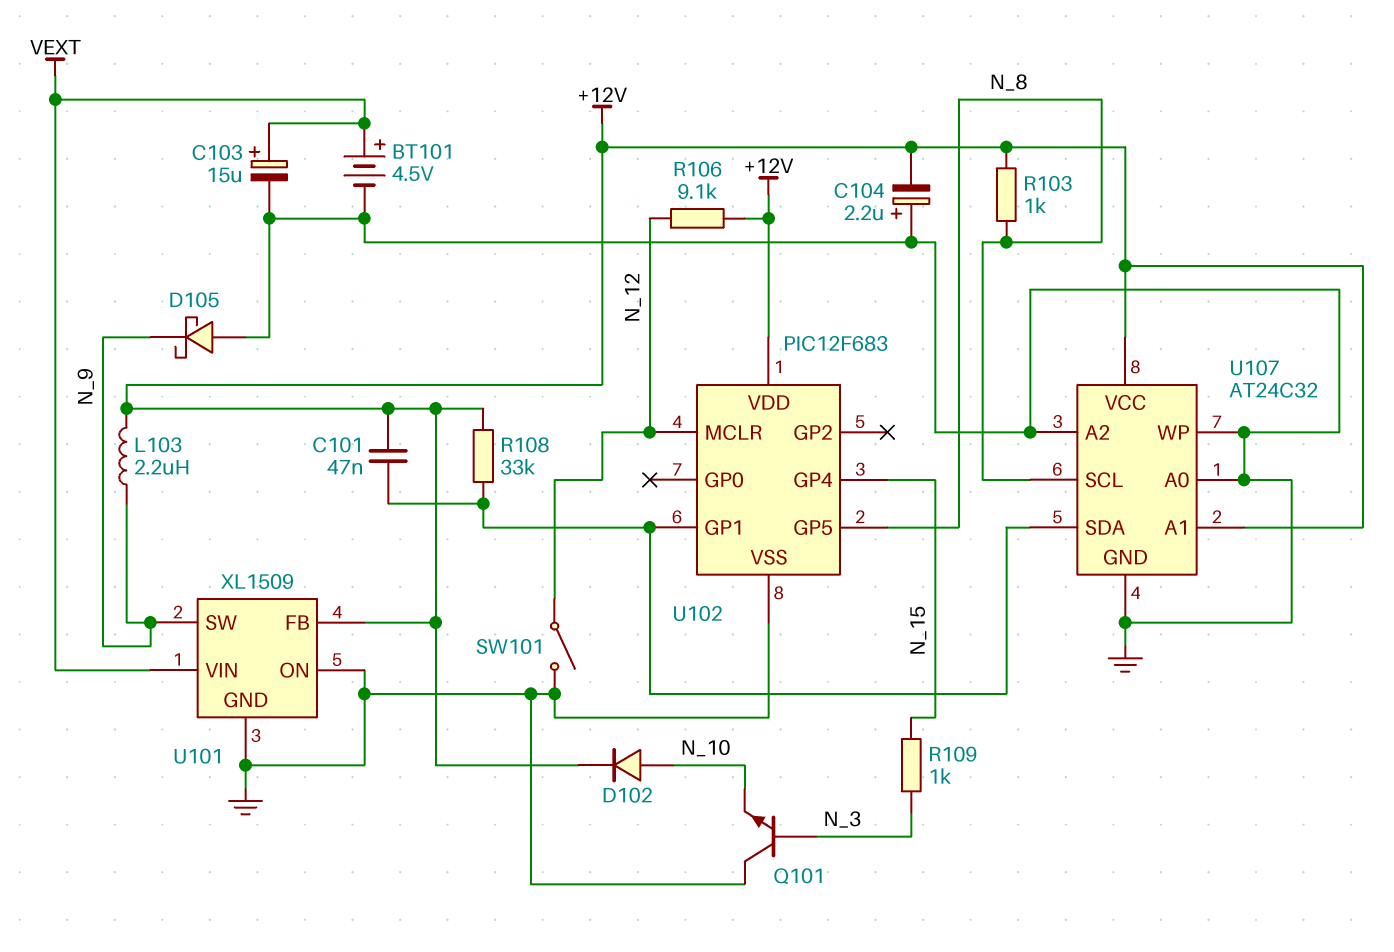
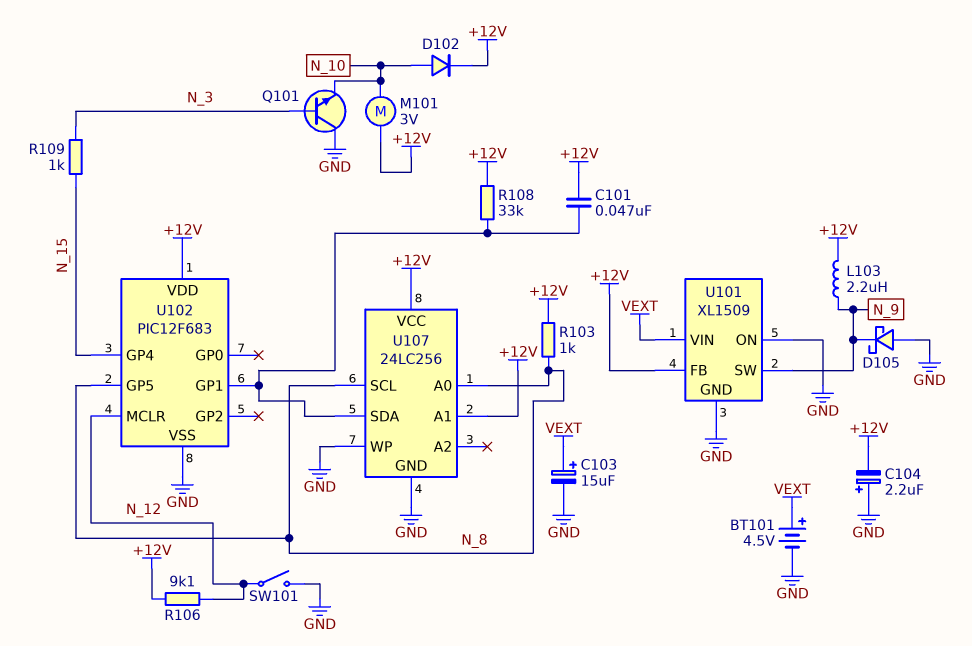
M101: none -> motor 3V (+12V, N_10)
U107: AT24C32 -> 24LC256
U107 pin A0: GND -> N_8
U107 pin A2: GND -> none

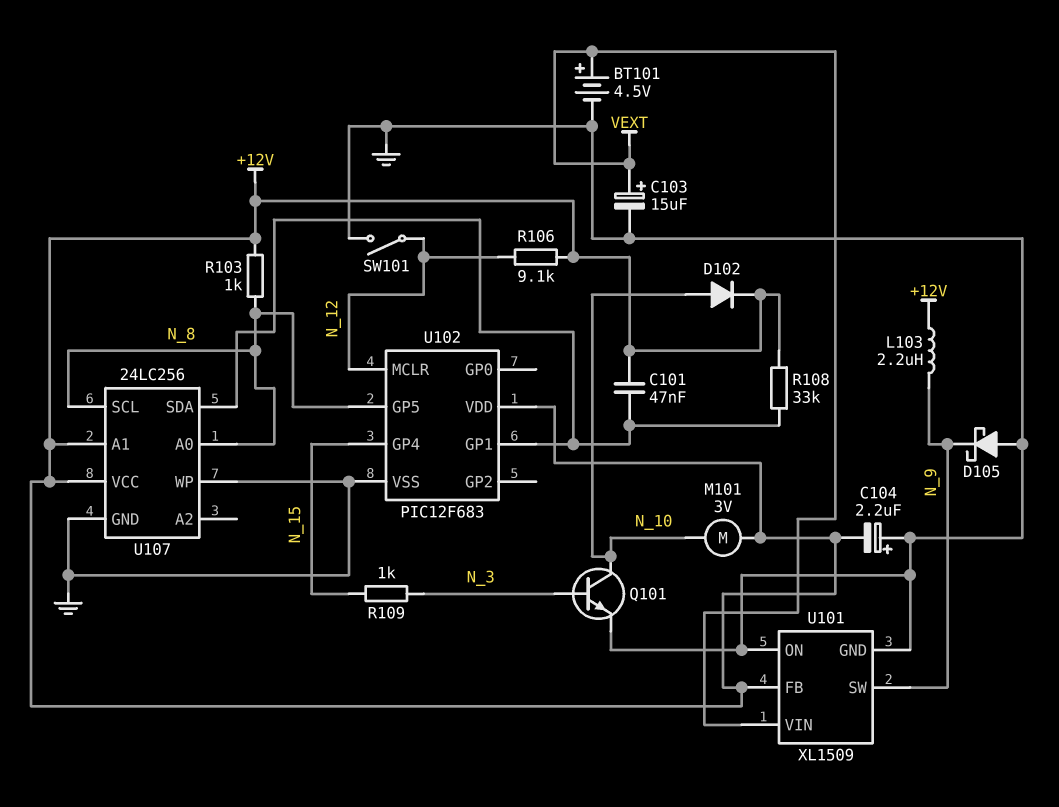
Q101: NPN (B N_3, C GND, E N_10) -> NPN (B N_3, C N_10, E GND)

